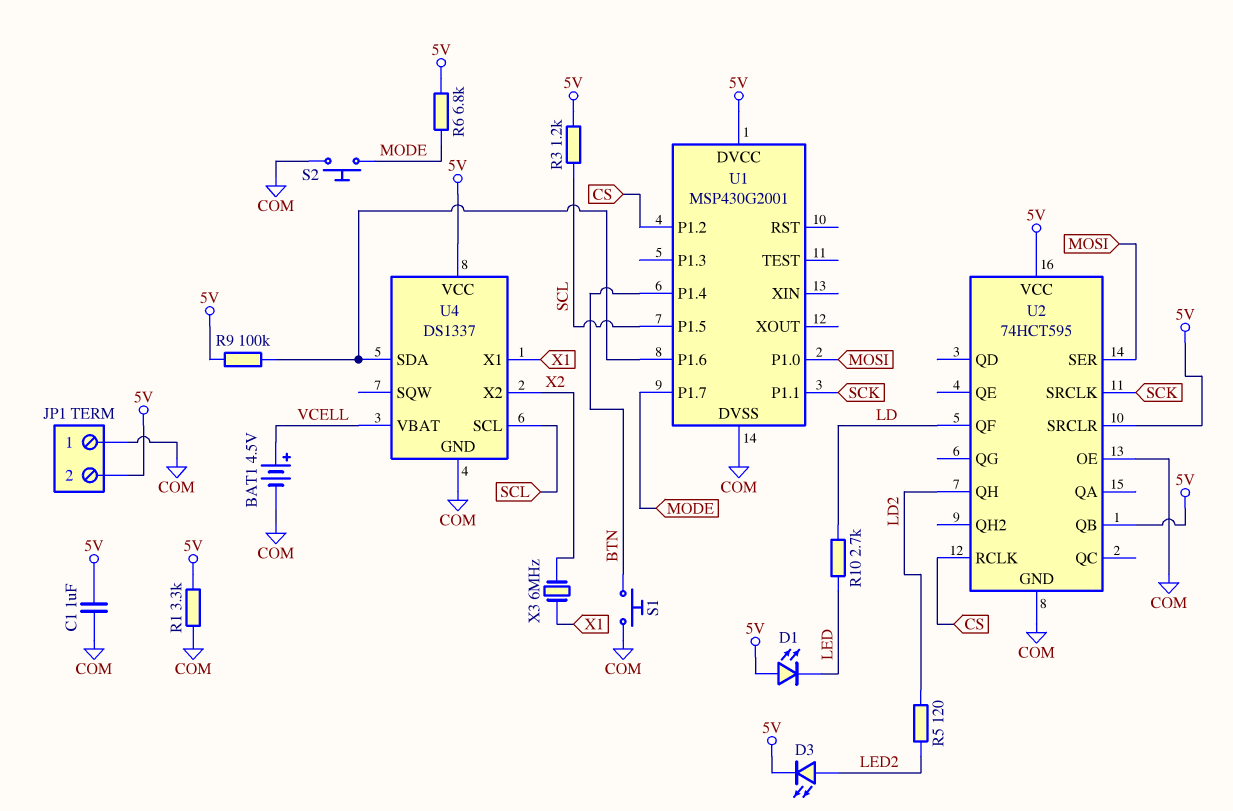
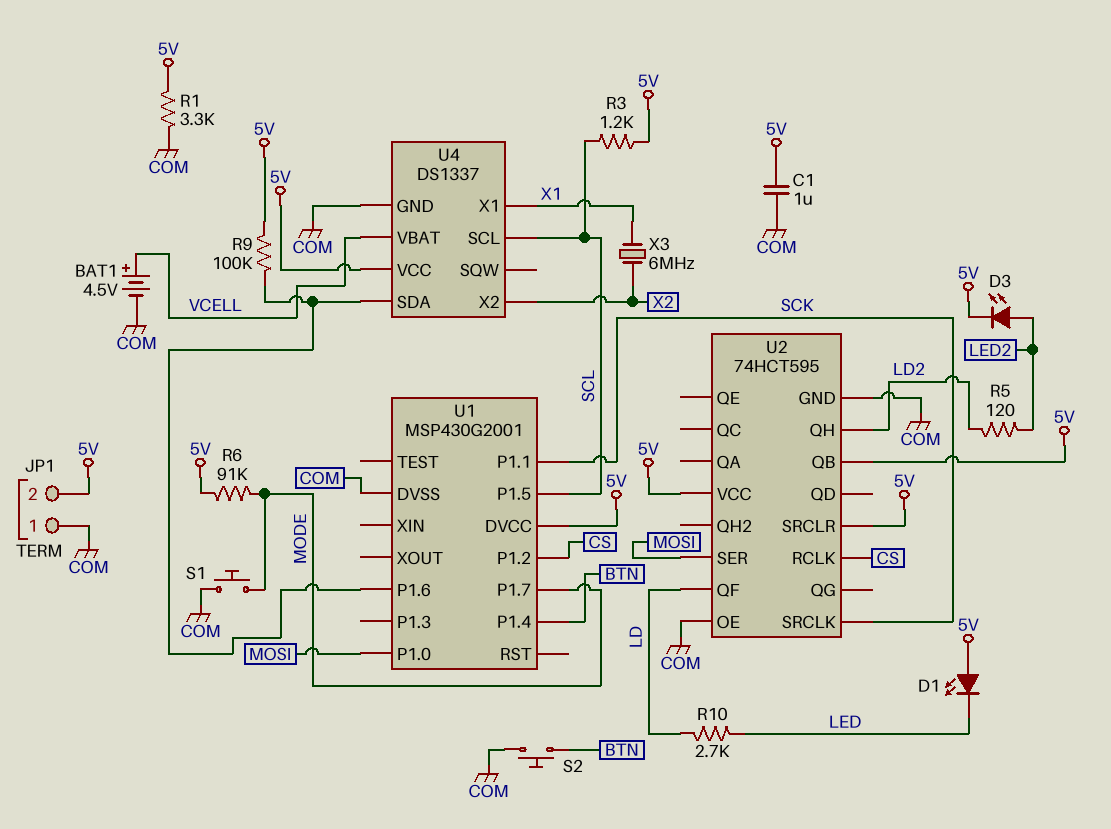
R6: 6.8k (5V, MODE) -> 91k (5V, MODE)
S1: button (BTN, COM) -> button (COM, MODE)
S2: button (COM, MODE) -> button (BTN, COM)

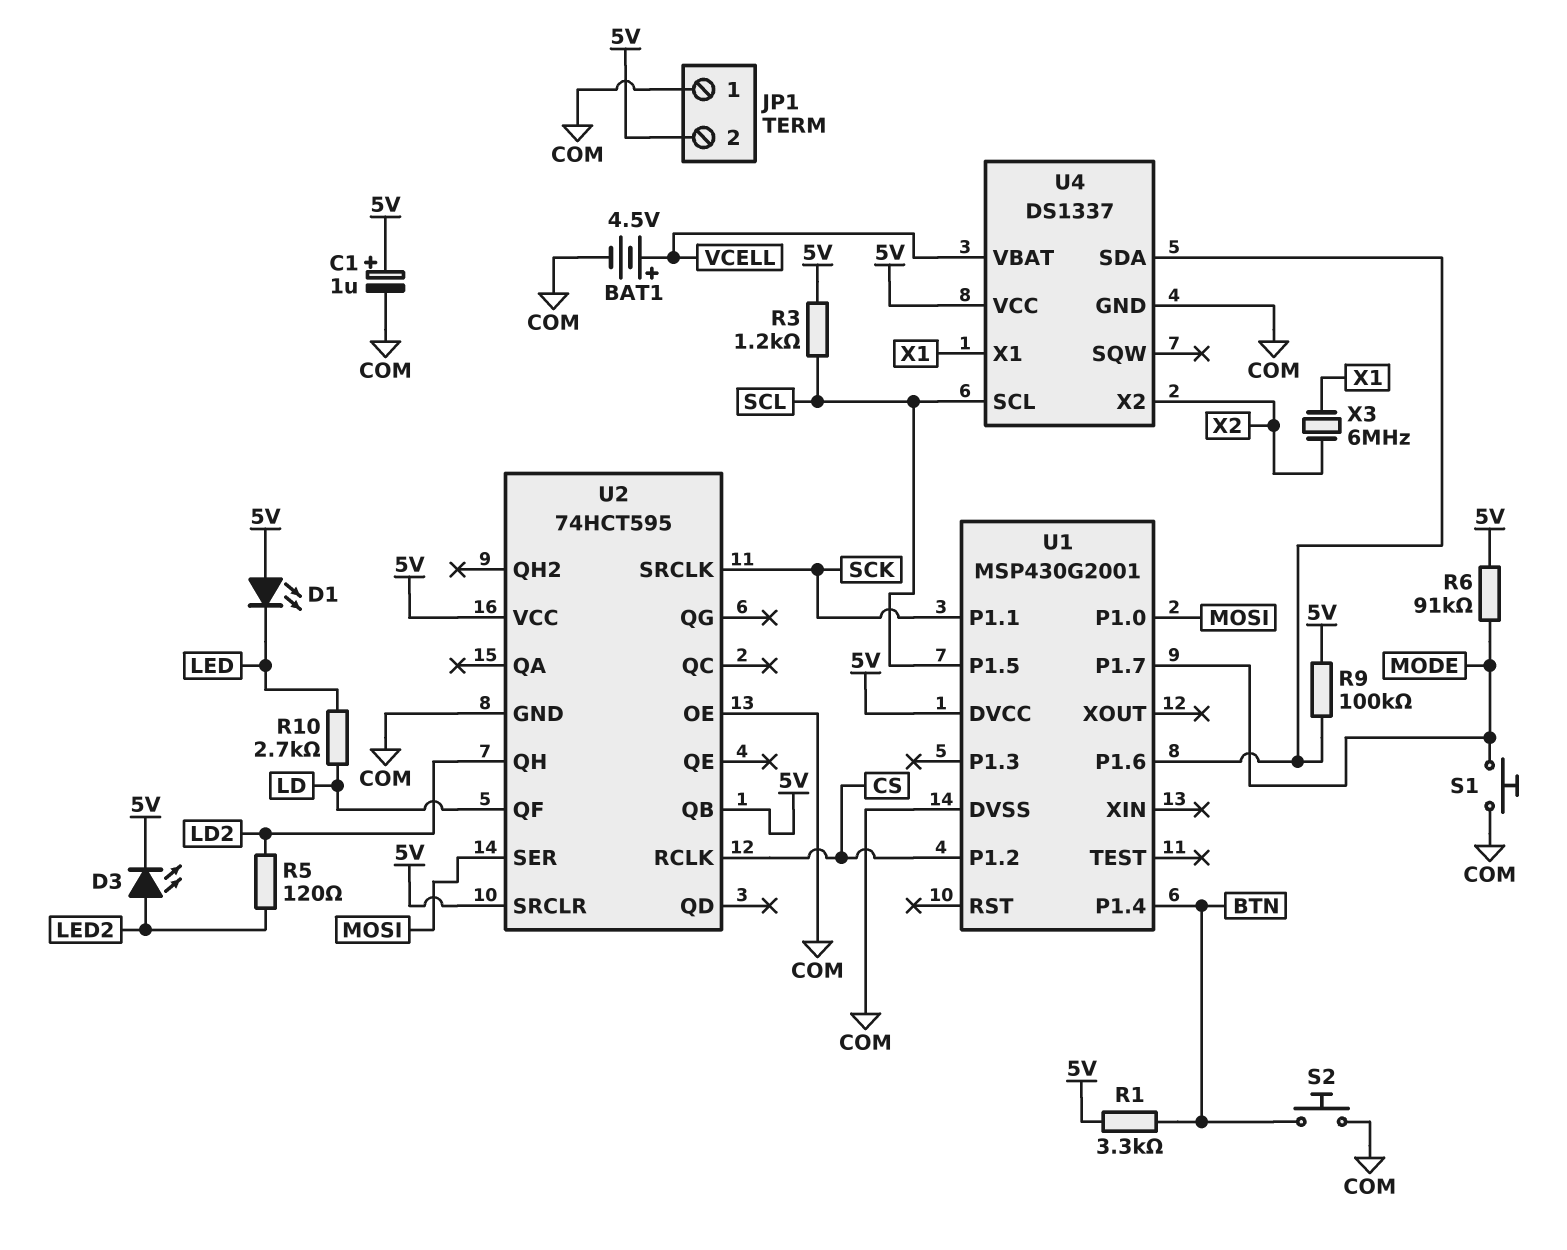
C1: 1uF (5V, COM) -> 1uF (plus 5V, minus COM)
R1: 3.3k (5V, COM) -> 3.3k (5V, BTN)

